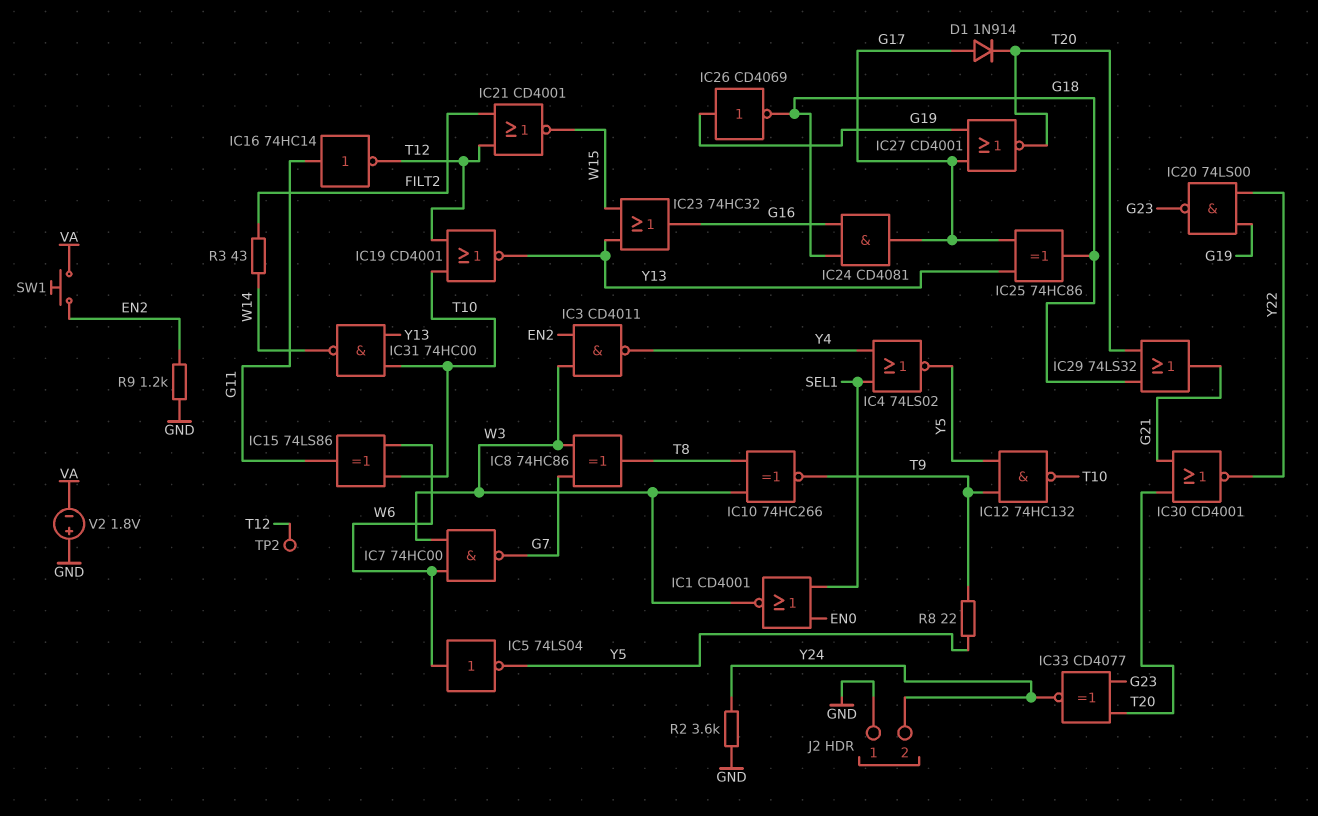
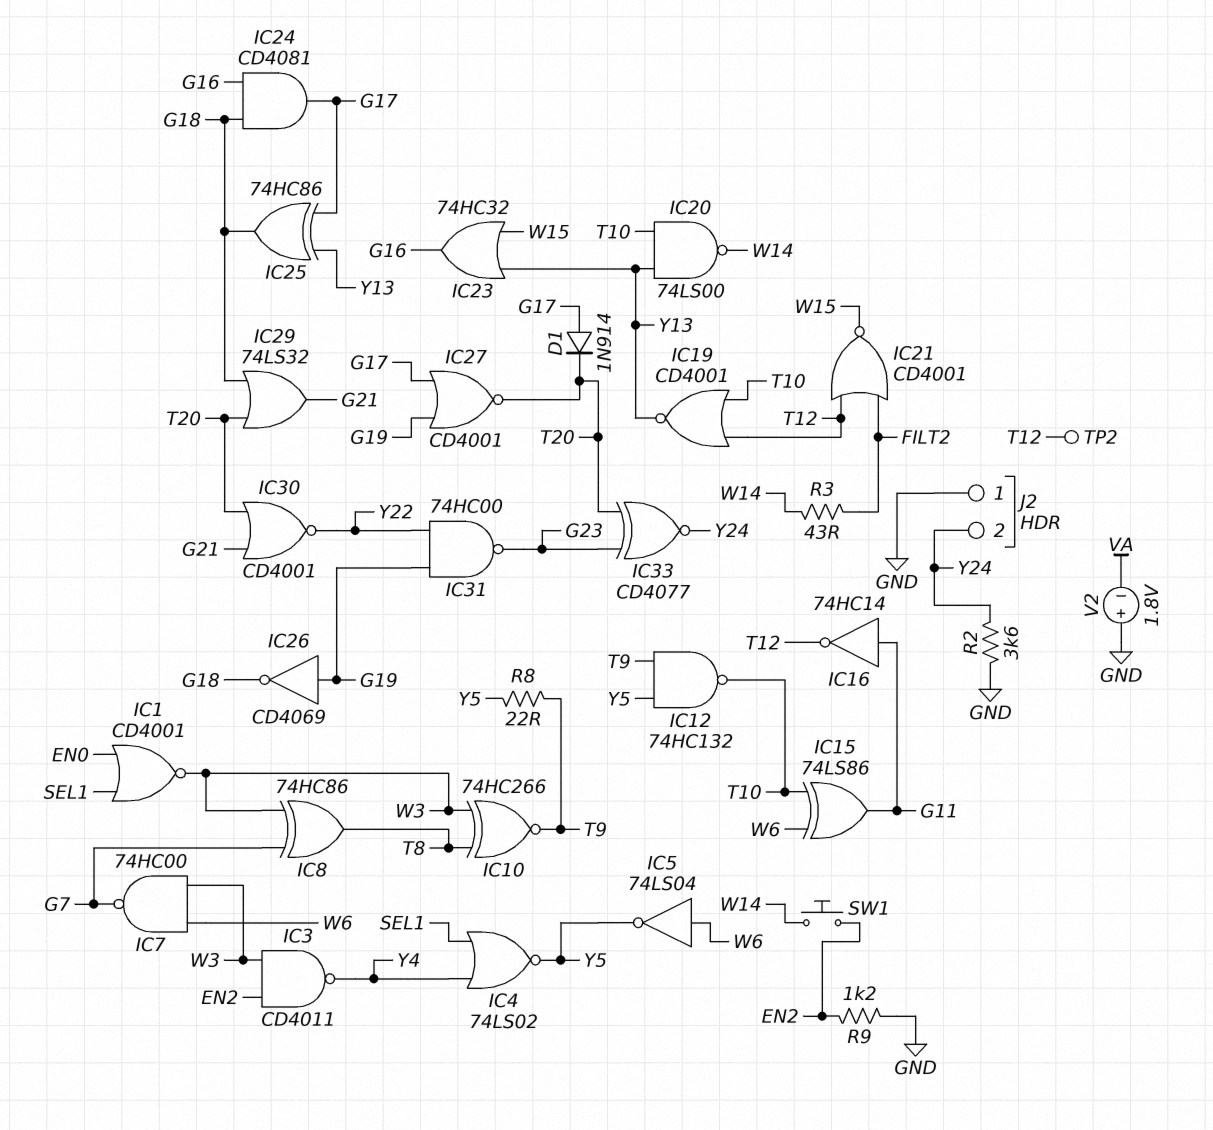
IC20: NAND 74LS00 (in G19, in Y22, out G23) -> NAND 74LS00 (in T10, in Y13, out W14)
IC31: NAND 74HC00 (in T10, in Y13, out W14) -> NAND 74HC00 (in G19, in Y22, out G23)
SW1: button (EN2, VA) -> button (EN2, W14)

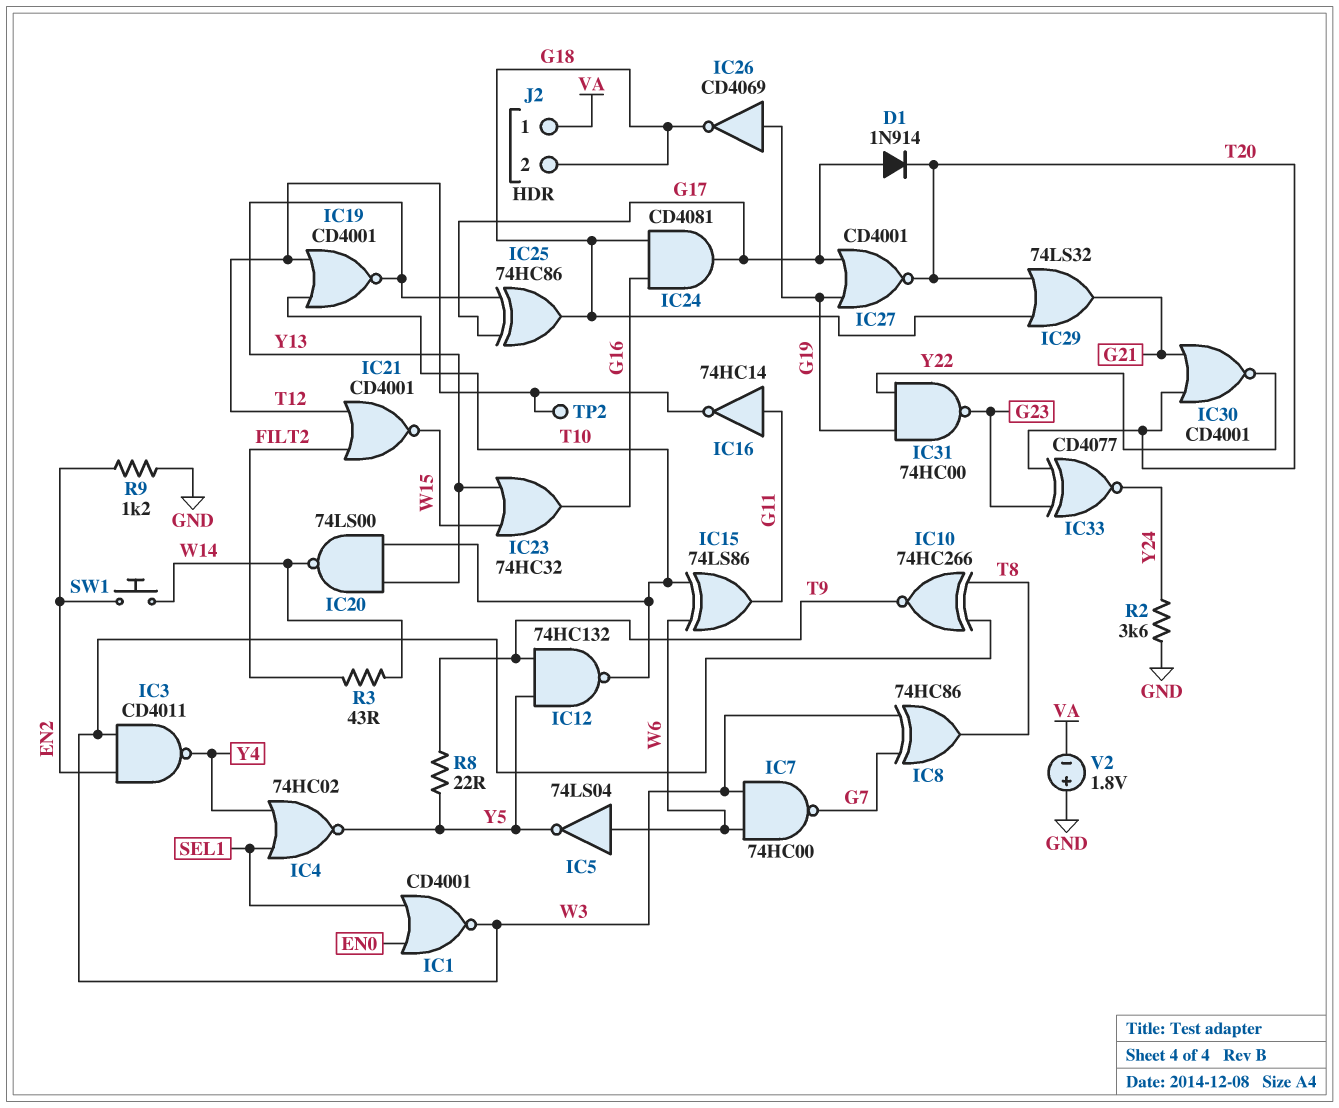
IC4: NOR 74LS02 (in SEL1, in Y4, out Y5) -> NOR 74HC02 (in SEL1, in Y4, out Y5)
J2 pin 1: GND -> VA
J2 pin 2: Y24 -> G18

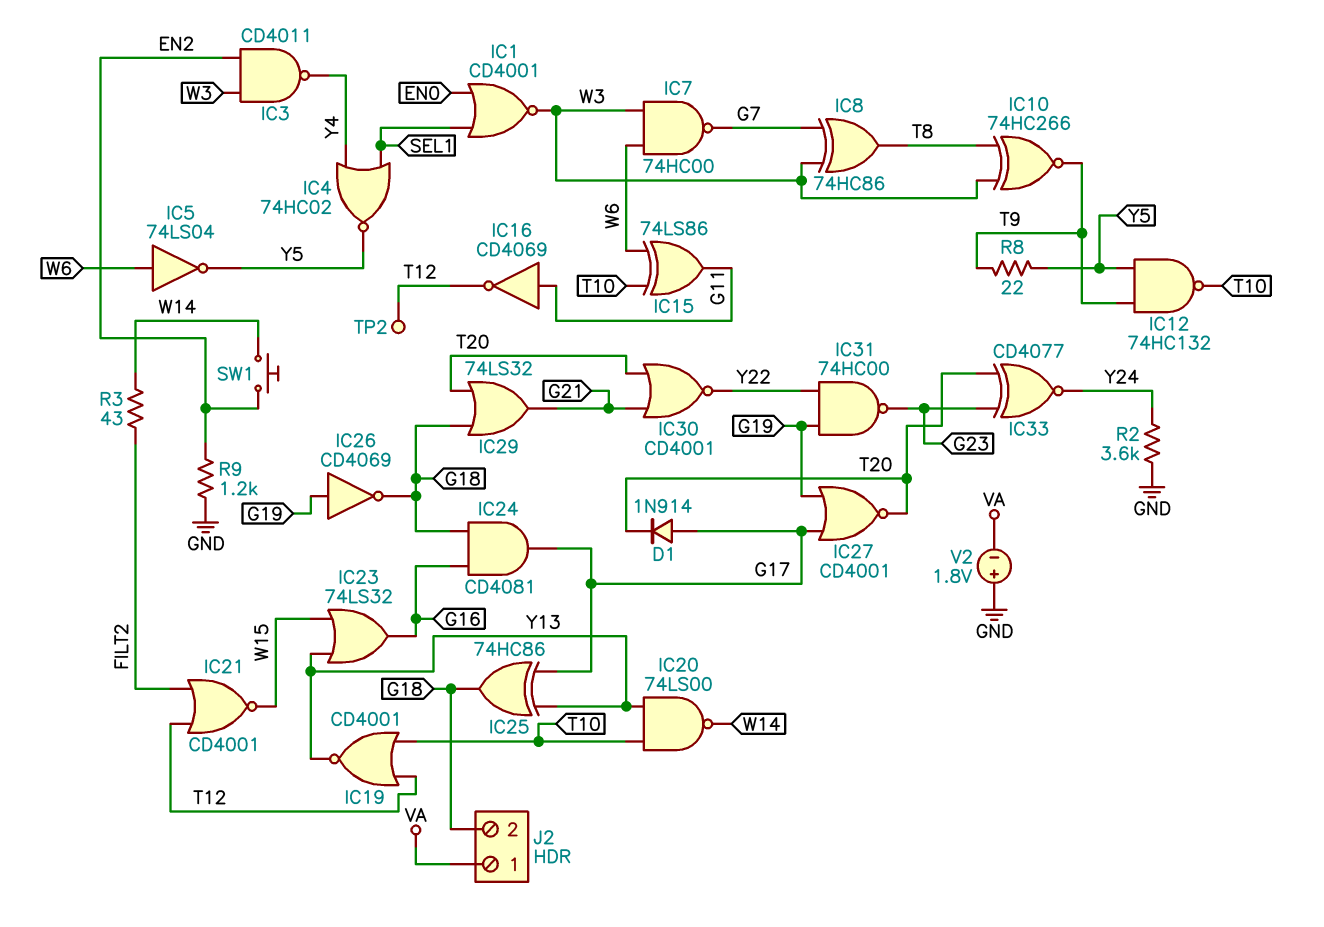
IC16: NOT 74HC14 (in G11, out T12) -> NOT CD4069 (in G11, out T12)
IC23: OR 74HC32 (in W15, in Y13, out G16) -> OR 74LS32 (in W15, in Y13, out G16)

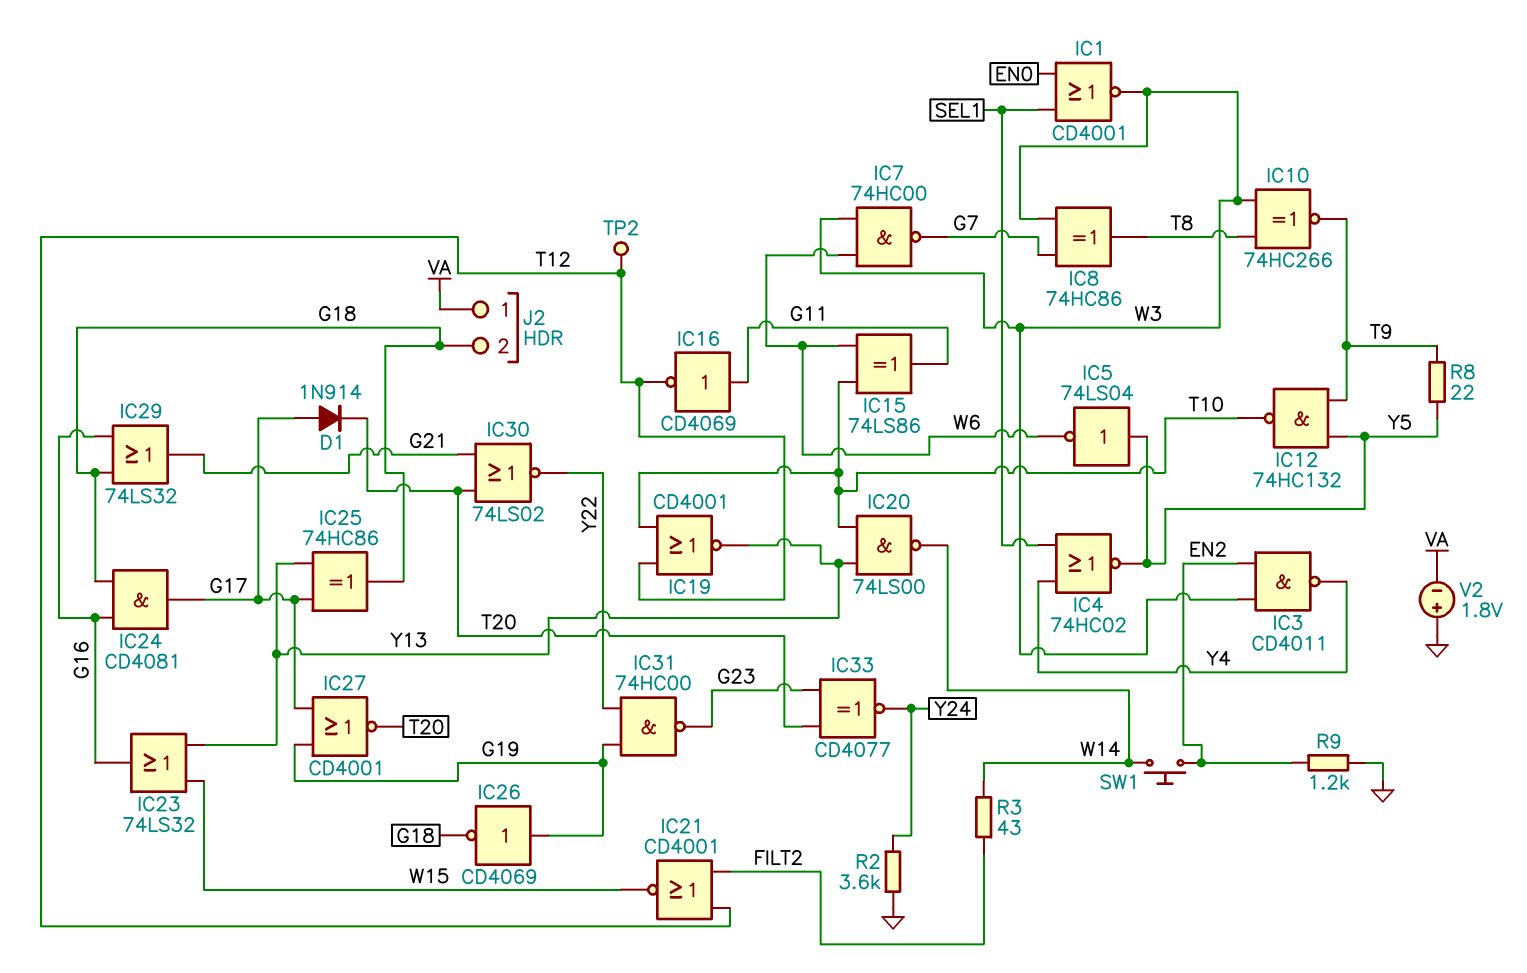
IC5: NOT 74LS04 (in W6, out Y5) -> NOT 74LS04 (in Y5, out W6)
IC29: OR 74LS32 (in G18, in T20, out G21) -> OR 74LS32 (in G16, in G18, out G21)
IC30: NOR CD4001 (in G21, in T20, out Y22) -> NOR 74LS02 (in G21, in T20, out Y22)

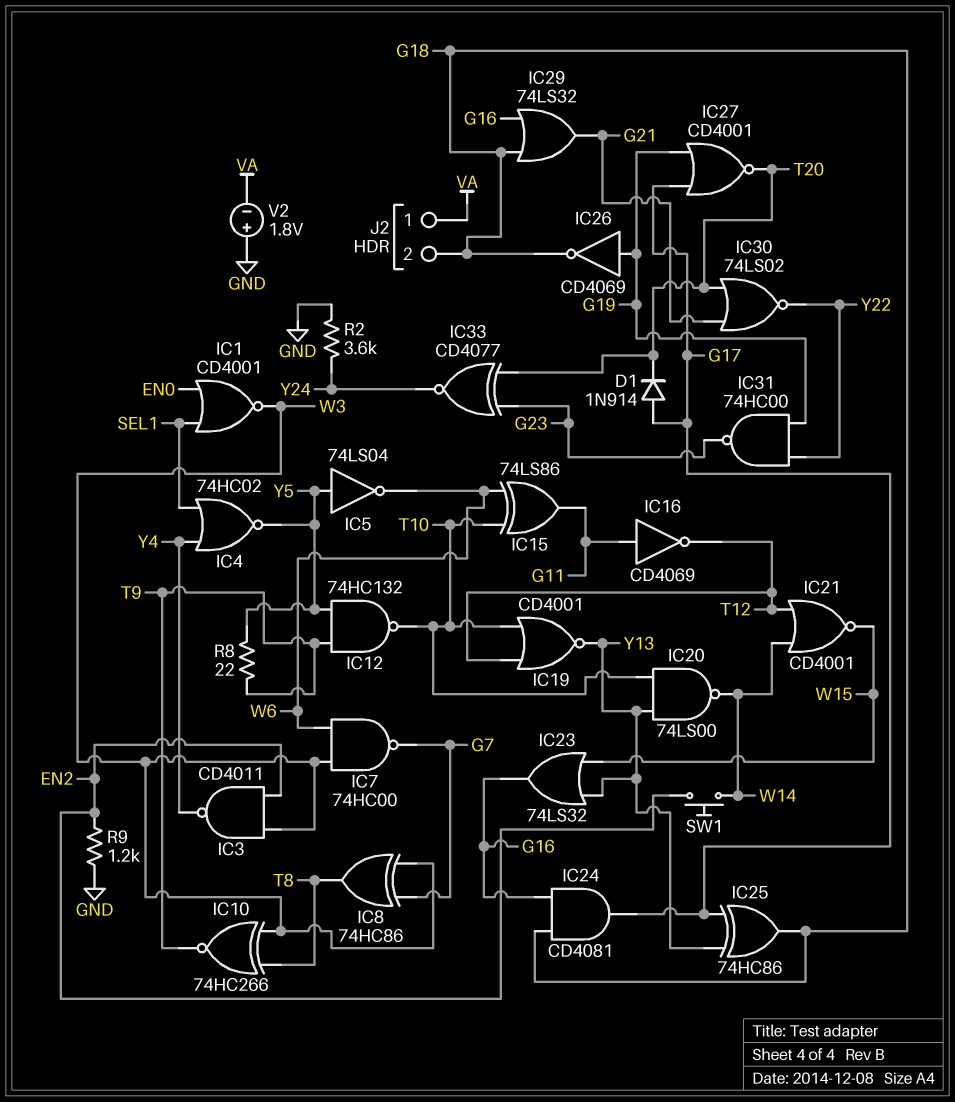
IC21: NOR CD4001 (in FILT2, in T12, out W15) -> NOR CD4001 (in T12, in W14, out W15)
R3: 43 (FILT2, W14) -> none
TP2: test point (T12) -> none

